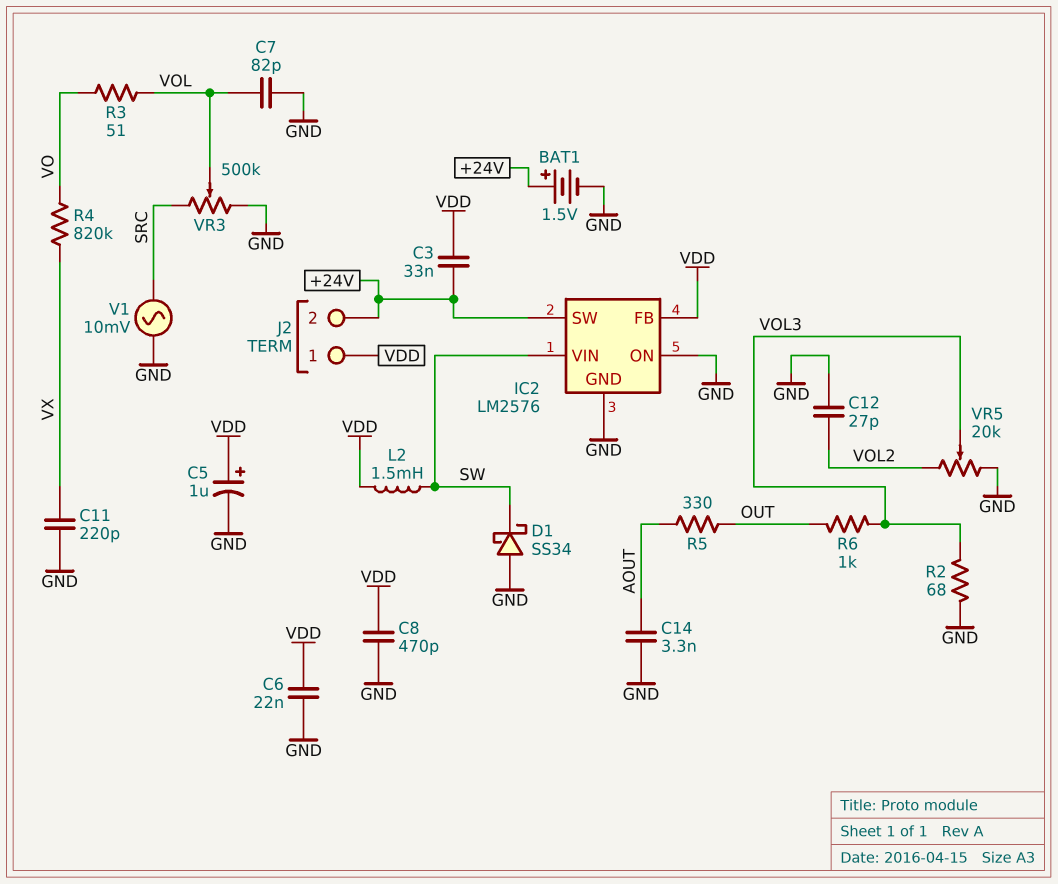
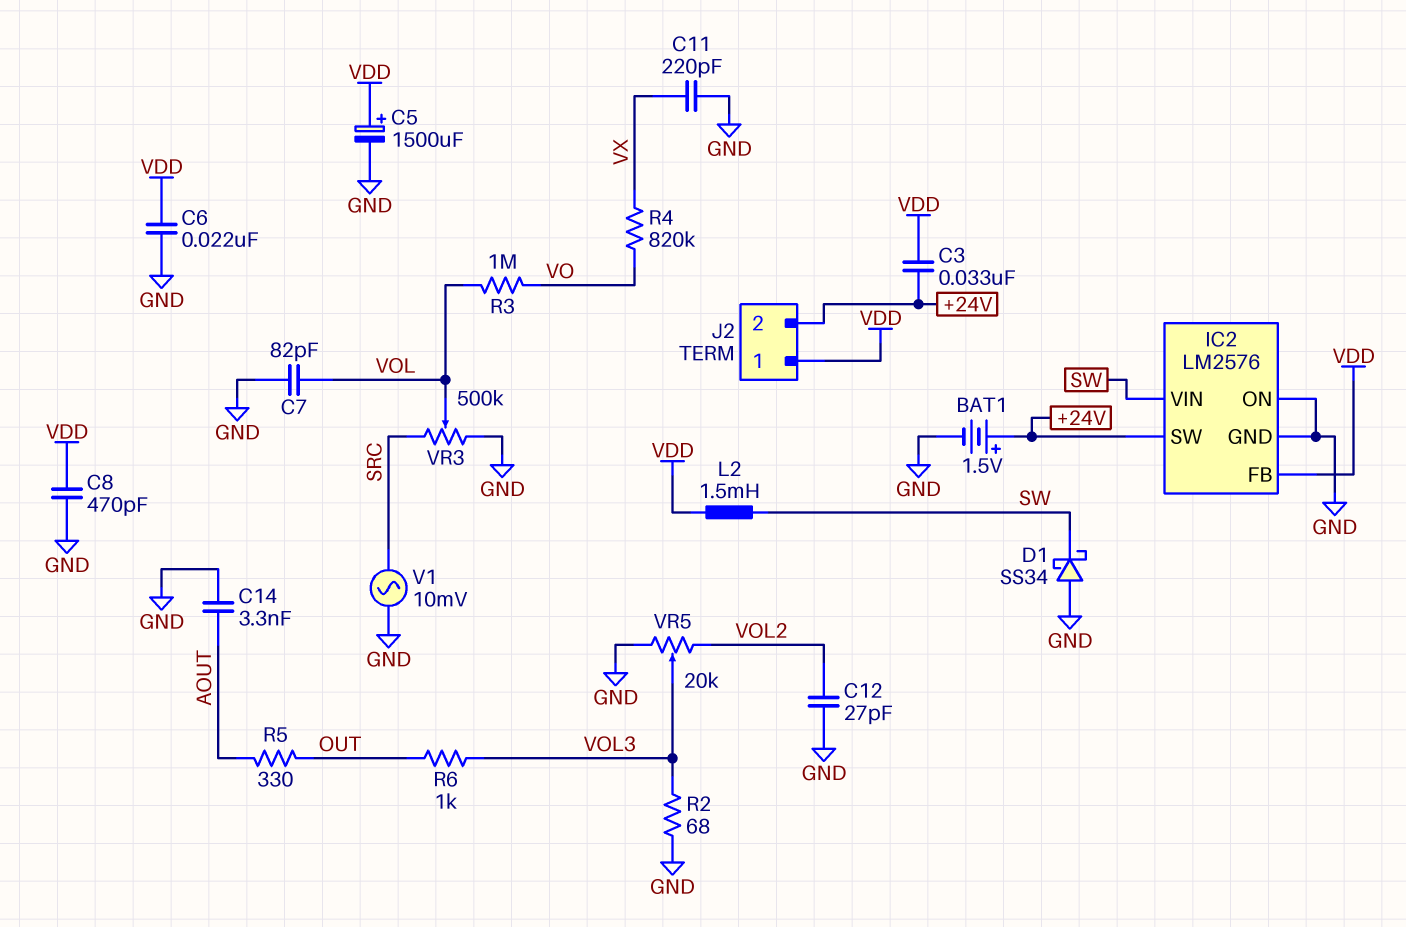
C5: 1uF (plus VDD, minus GND) -> 1500uF (plus VDD, minus GND)
R3: 51 (VO, VOL) -> 1M (VO, VOL)

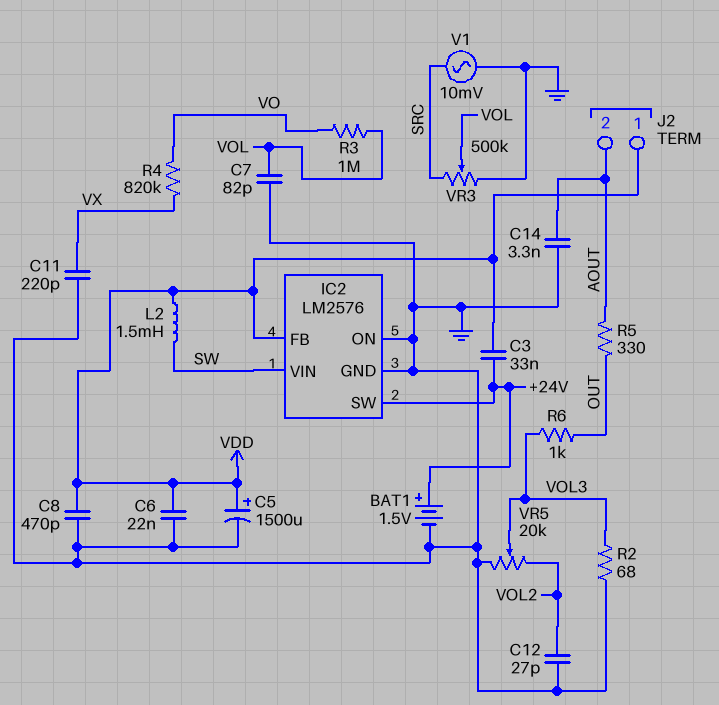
D1: schottky SS34 (A GND, K SW) -> none
J2 pin 2: +24V -> AOUT

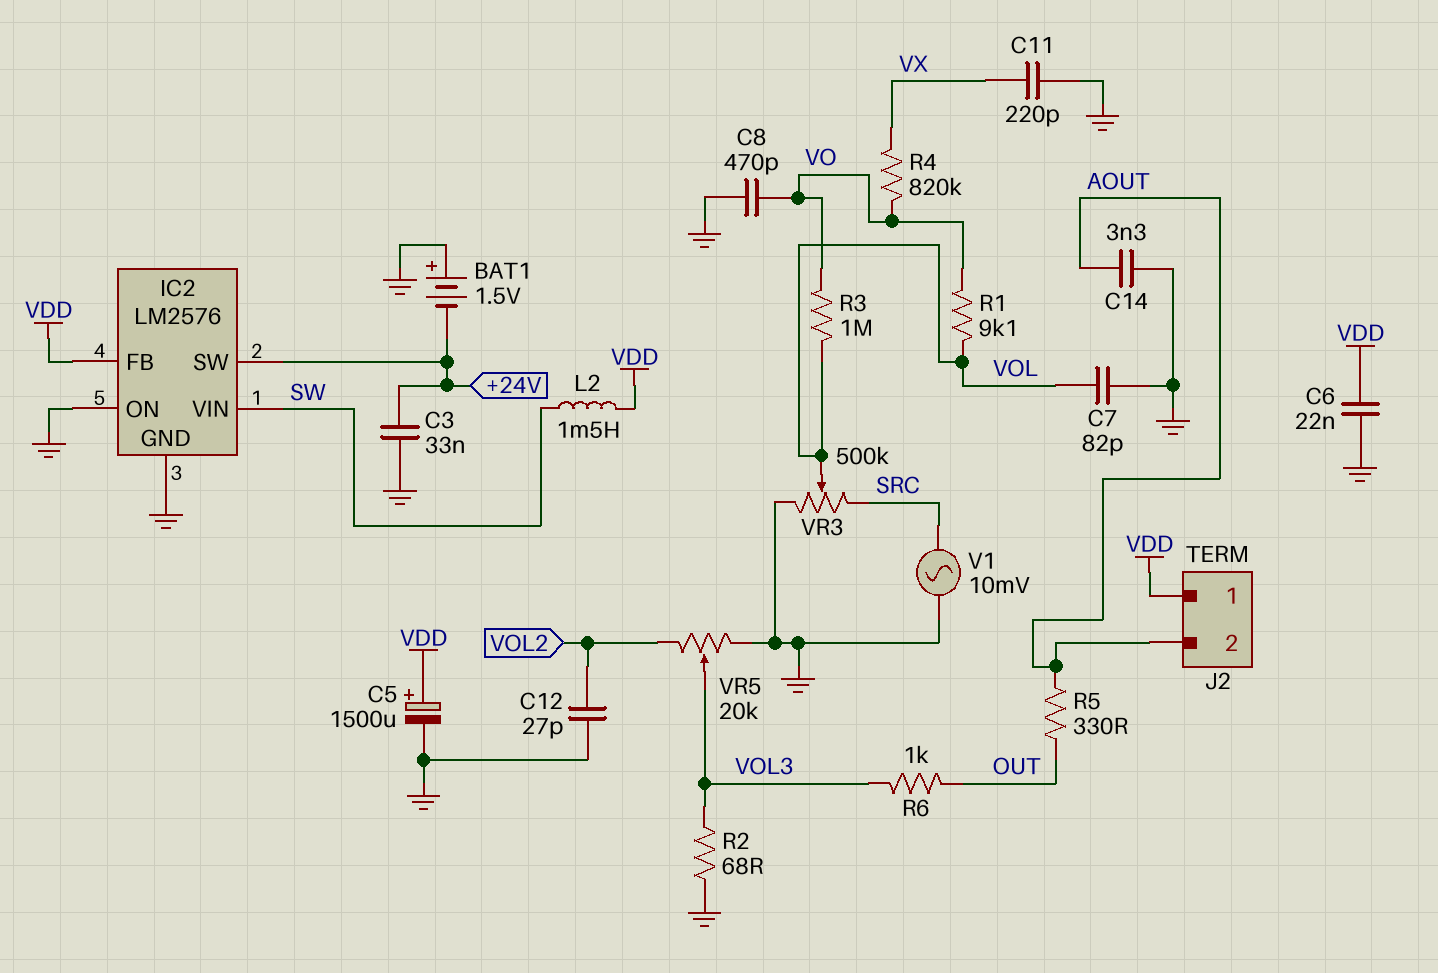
BAT1: 1.5V (plus +24V, minus GND) -> 1.5V (plus GND, minus +24V)
C3: 33nF (+24V, VDD) -> 33nF (+24V, GND)
C8: 470pF (GND, VDD) -> 470pF (GND, VO)
R1: none -> 9.1k (VO, VOL)

